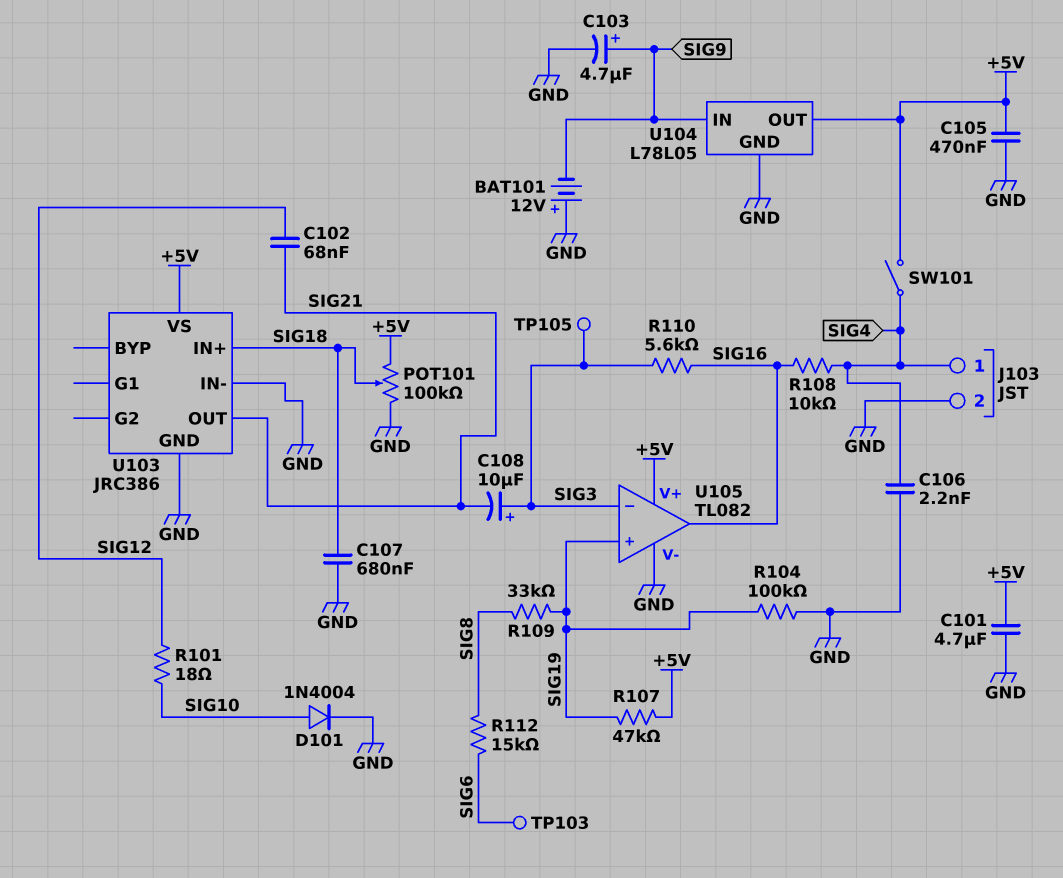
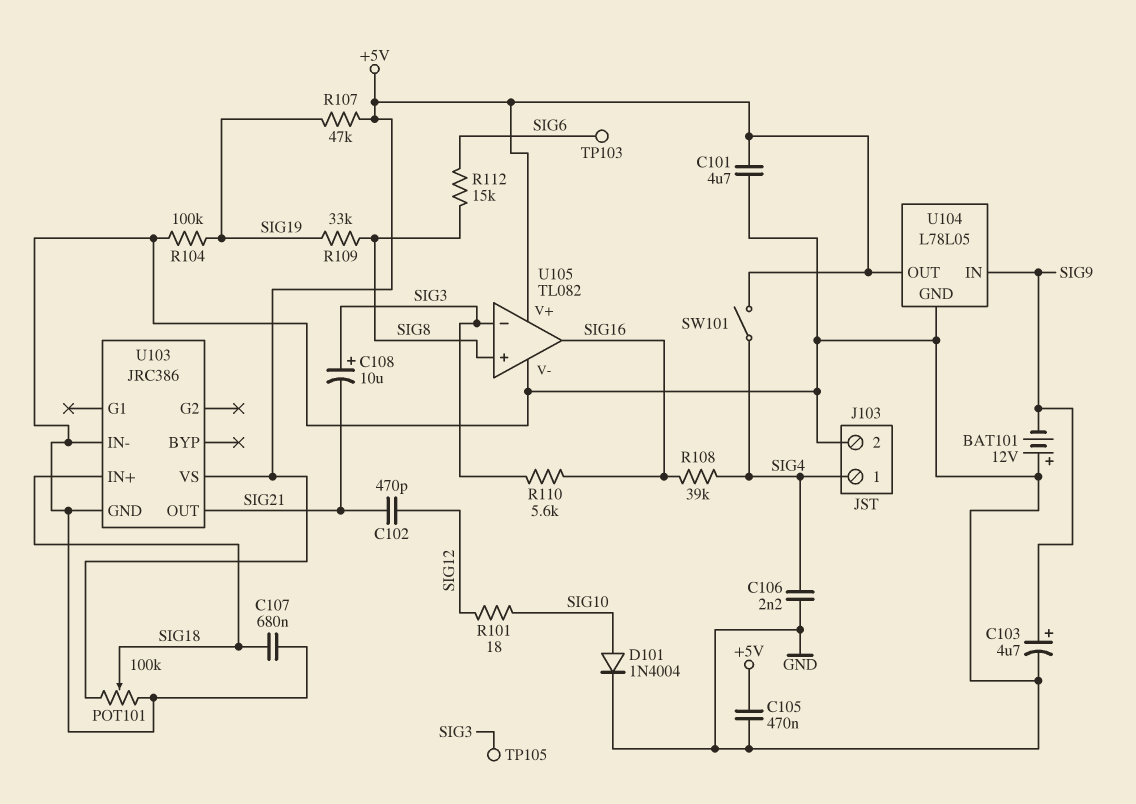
C102: 68nF (SIG12, SIG21) -> 470pF (SIG12, SIG21)
R108: 10k (SIG4, SIG16) -> 39k (SIG4, SIG16)
U105 pin in+: SIG19 -> SIG8

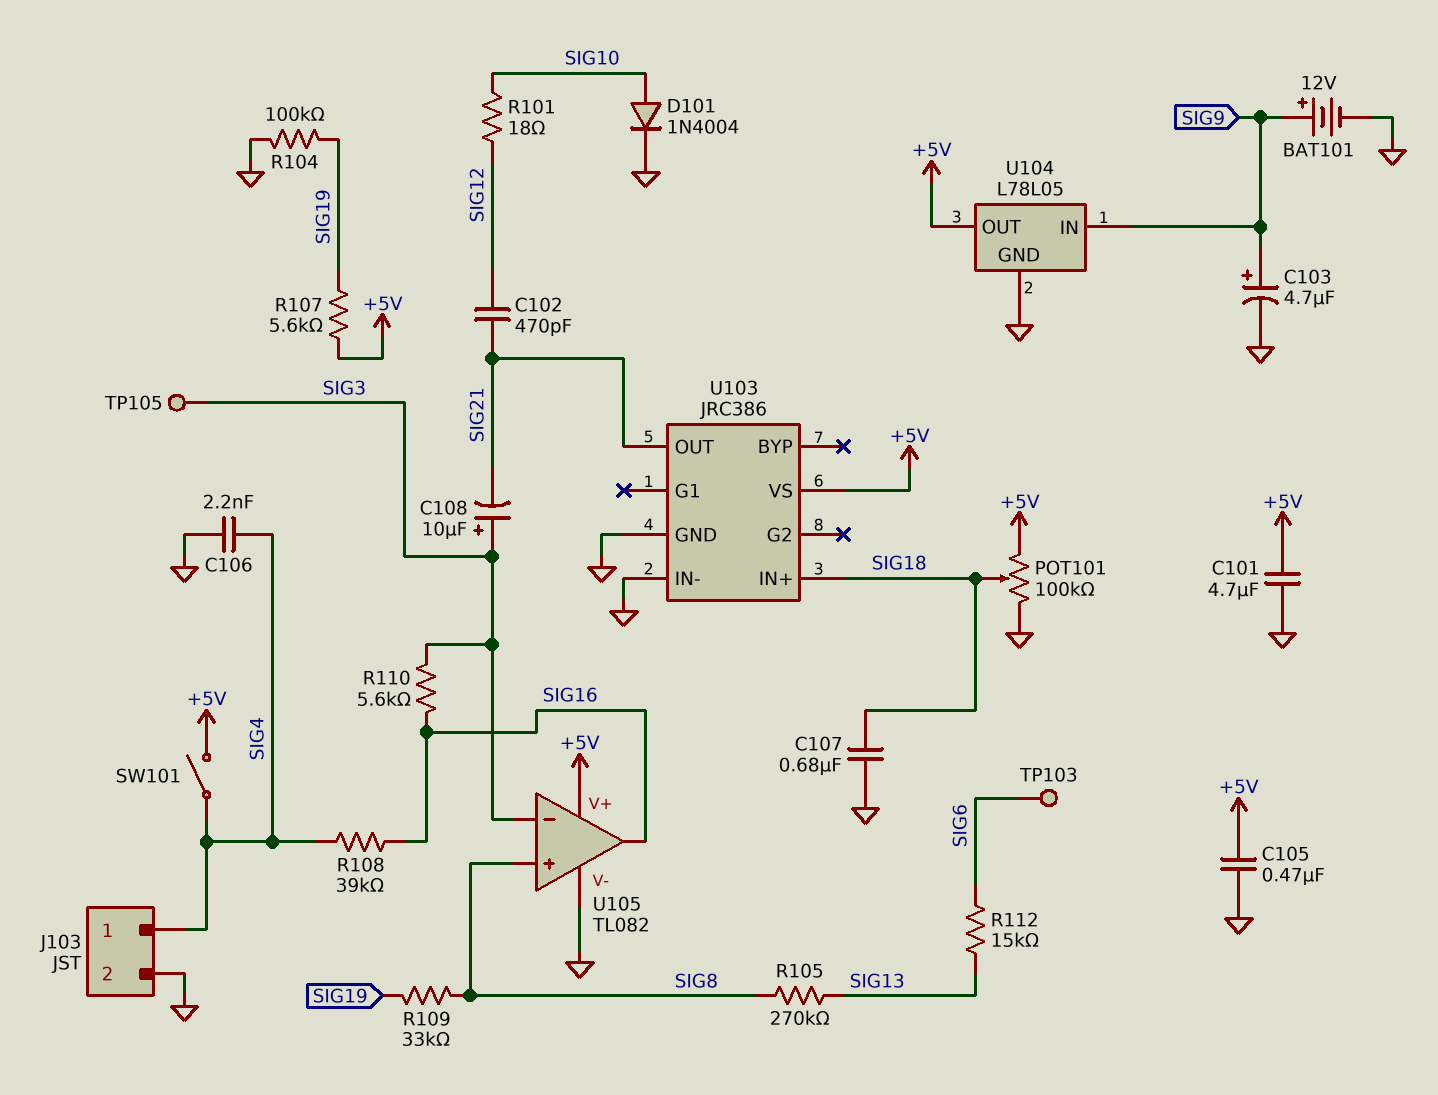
BAT101: 12V (plus GND, minus SIG9) -> 12V (plus SIG9, minus GND)
R105: none -> 270k (SIG8, SIG13)
R107: 47k (+5V, SIG19) -> 5.6k (+5V, SIG19)
R112: 15k (SIG6, SIG8) -> 15k (SIG6, SIG13)

